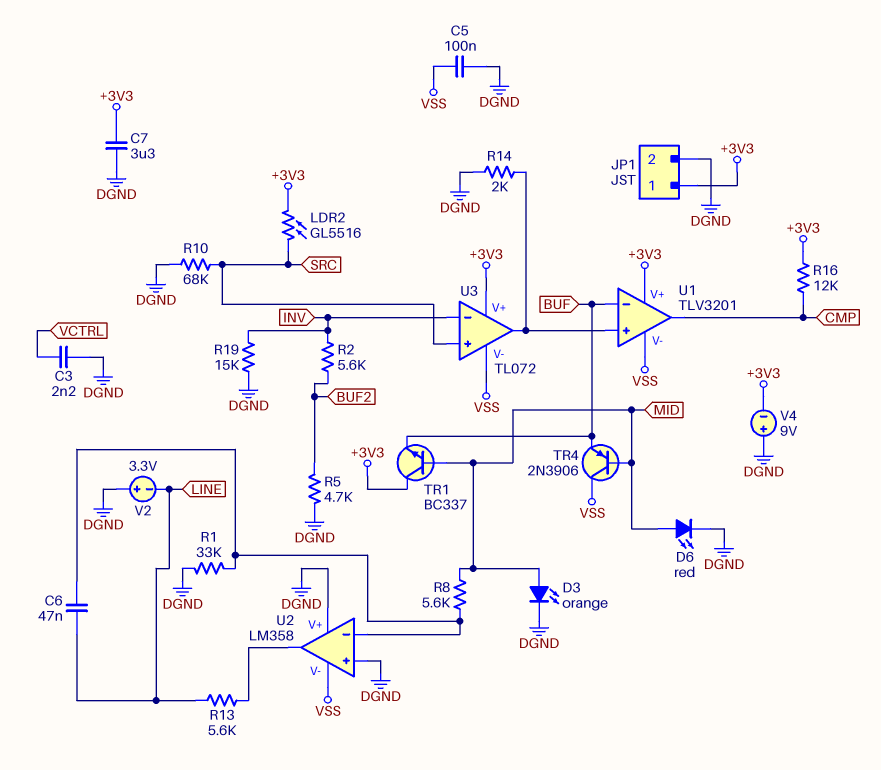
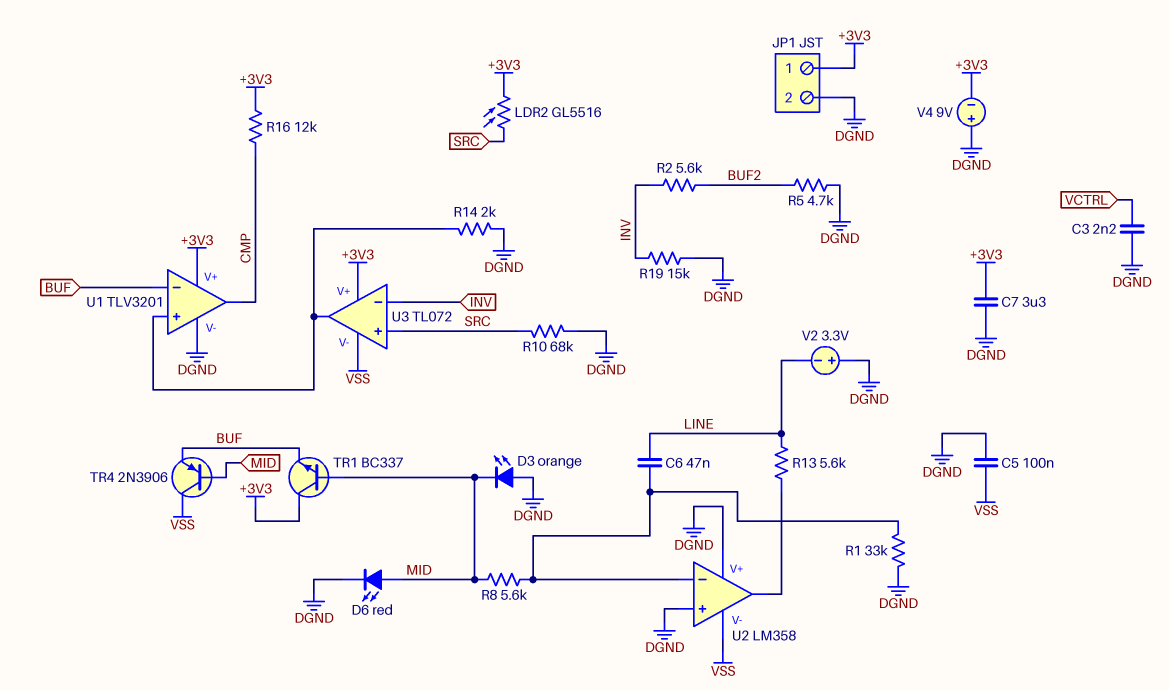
D3: LED orange (A MID, K DGND) -> LED orange (A DGND, K MID)
U1 pin V-: VSS -> DGND

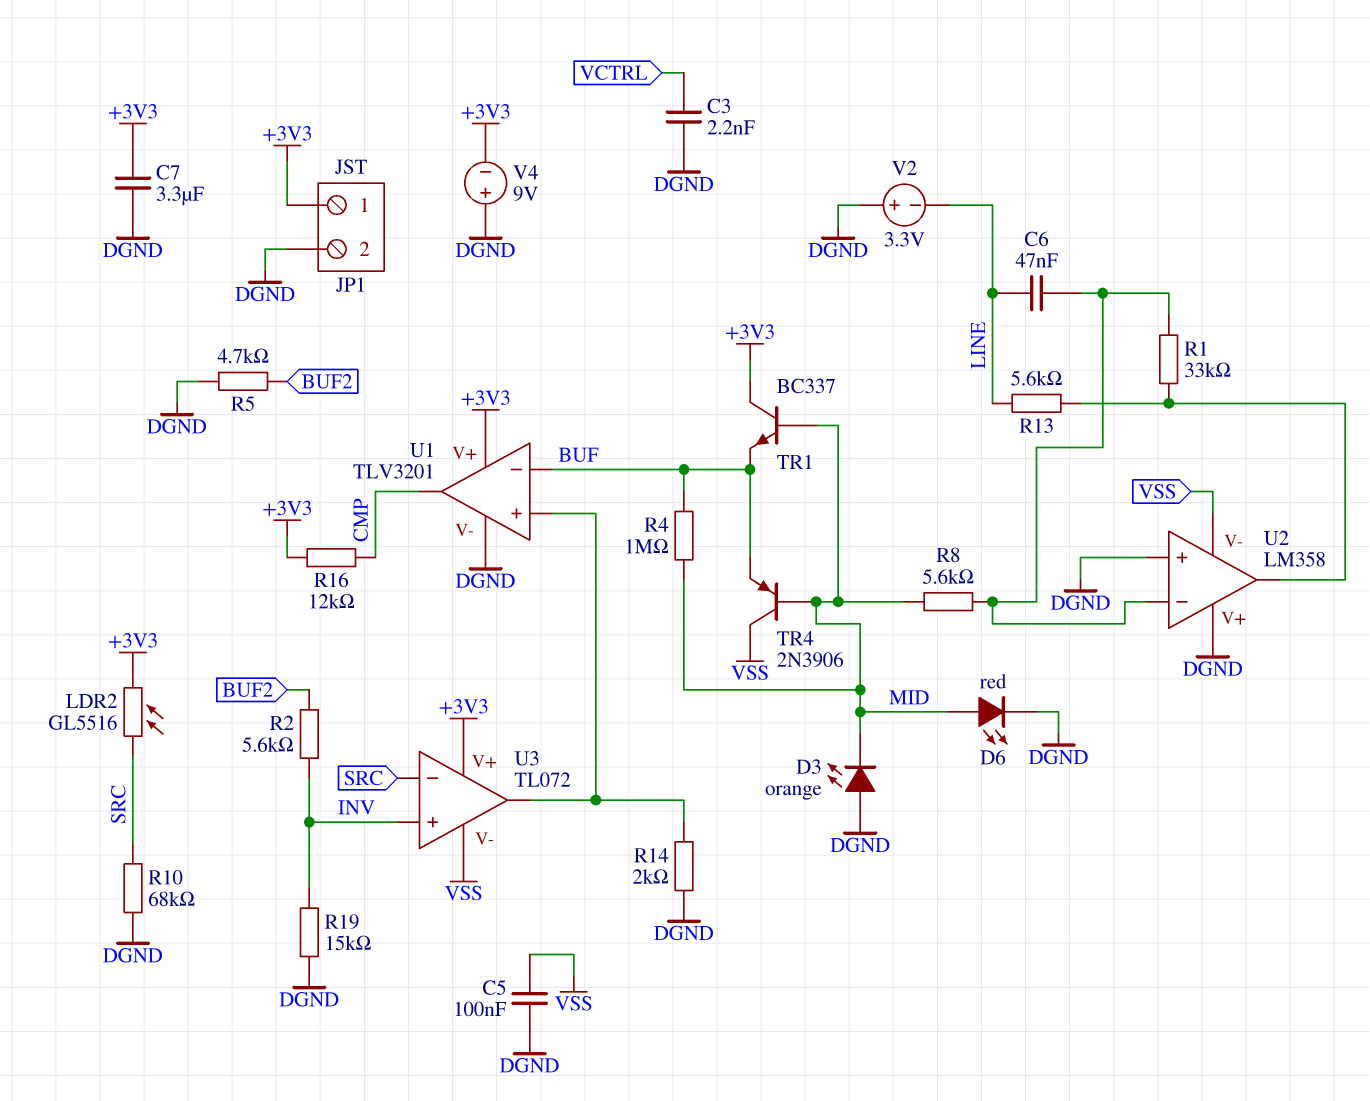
R1: 33k (DGND, U2/in-) -> 33k (U2/in-, U2/out)
R4: none -> 1M (BUF, MID)
U3 pin in+: SRC -> INV
U3 pin in-: INV -> SRC

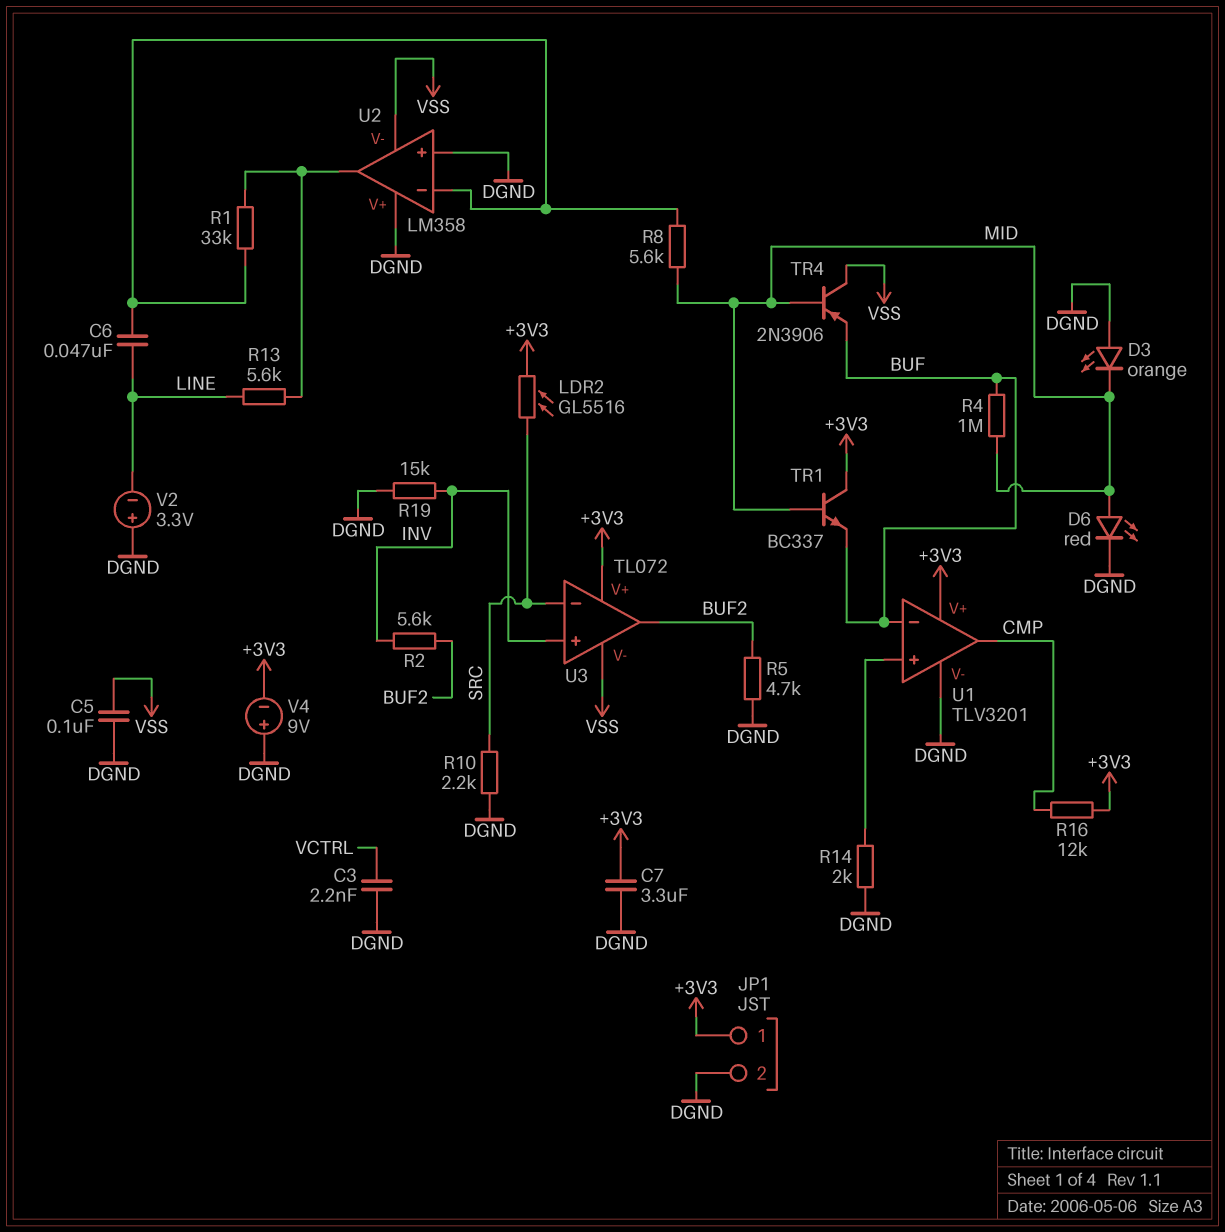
R10: 68k (DGND, SRC) -> 2.2k (DGND, SRC)
U3 pin out: U1/in+ -> BUF2

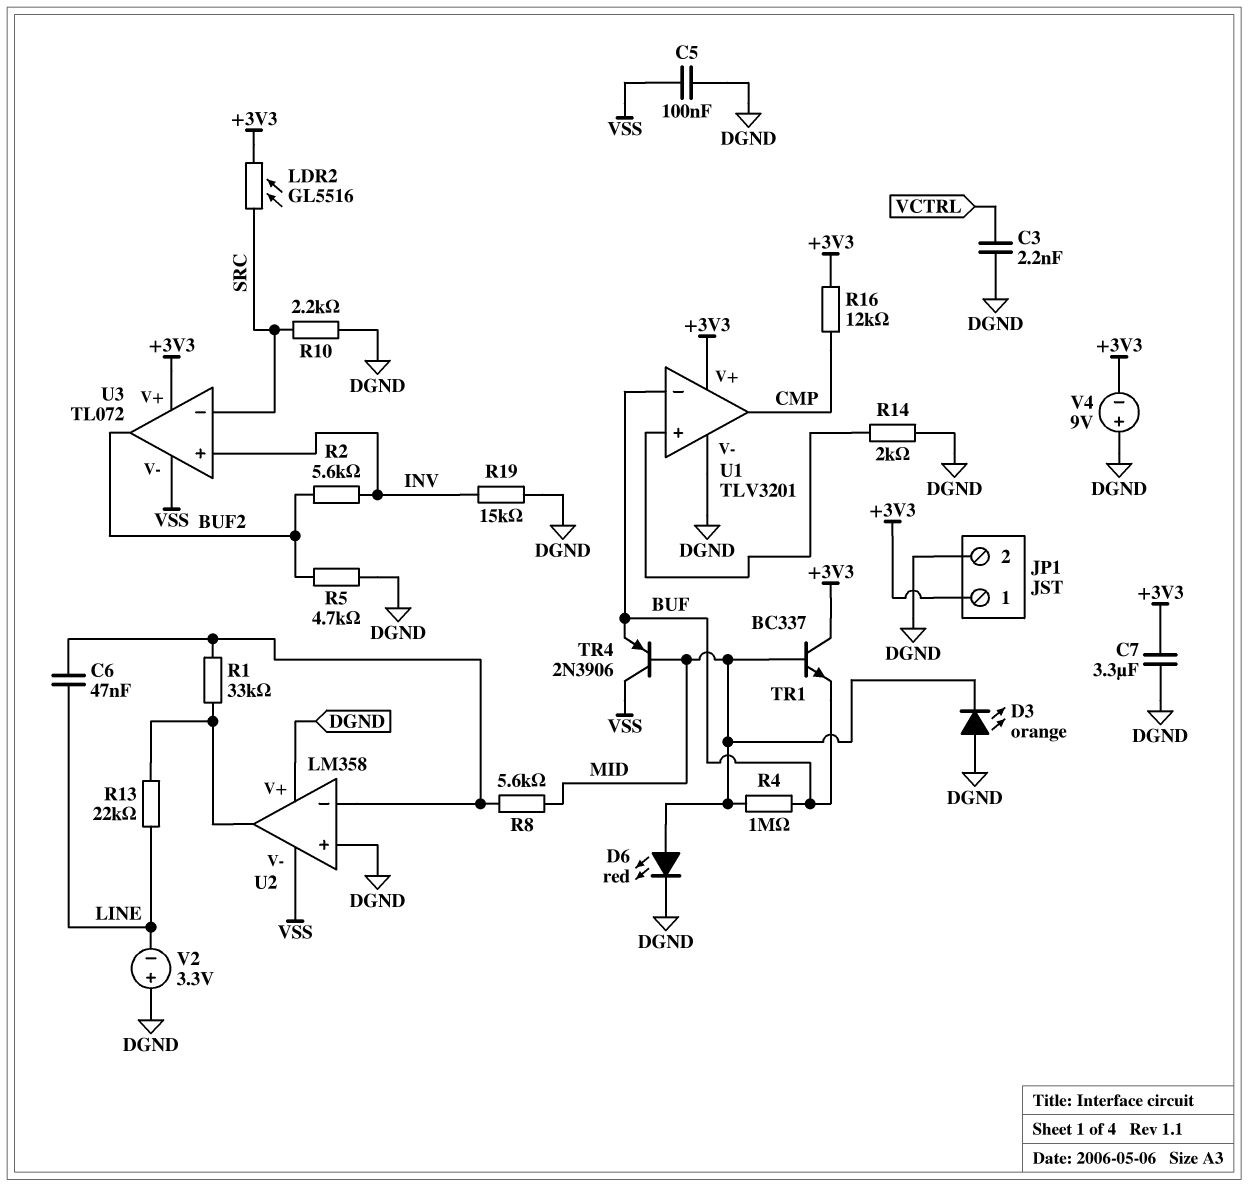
R13: 5.6k (LINE, U2/out) -> 22k (LINE, U2/out)

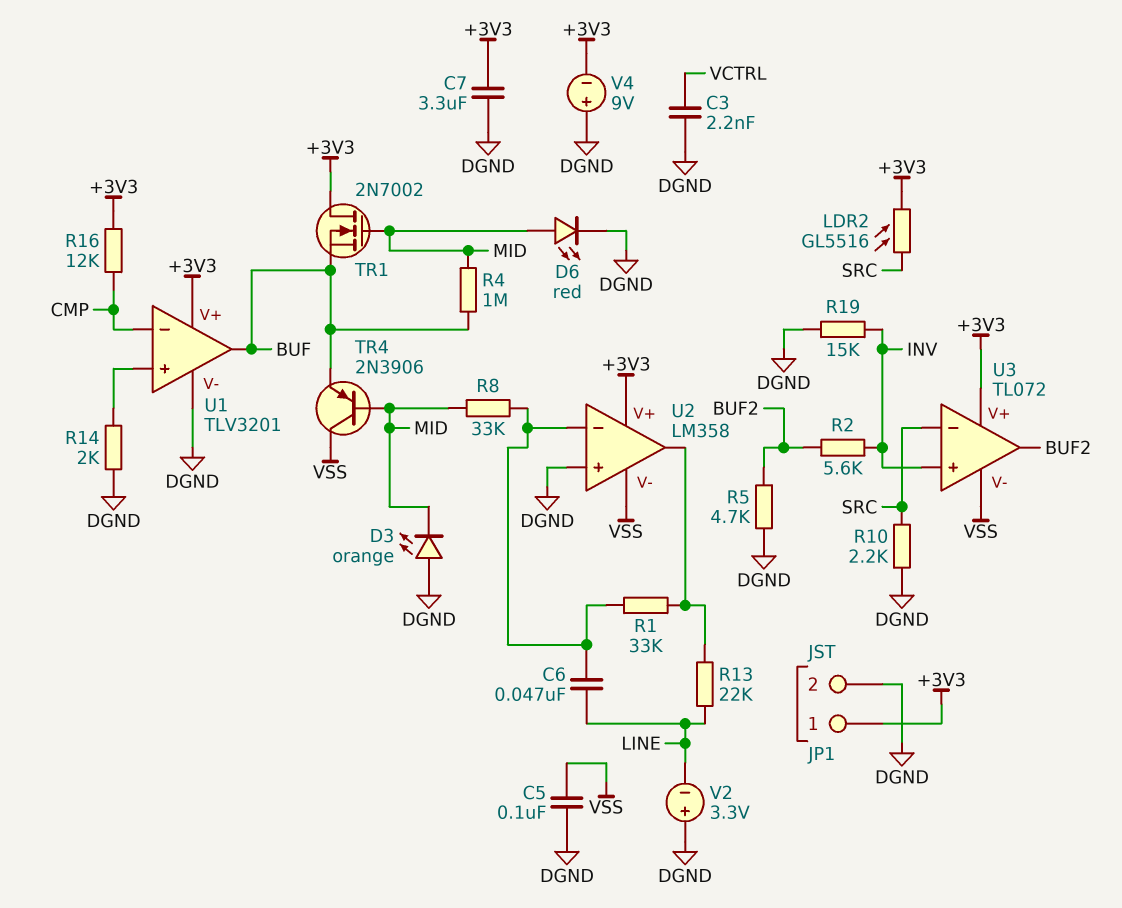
R8: 5.6k (MID, U2/in-) -> 33k (MID, U2/in-)
TR1: NPN BC337 (B MID, C +3V3, E BUF) -> NMOS 2N7002 (G MID, D +3V3, S BUF)
U1 pin in-: BUF -> CMP
U1 pin out: CMP -> BUF
U2 pin V+: DGND -> +3V3

